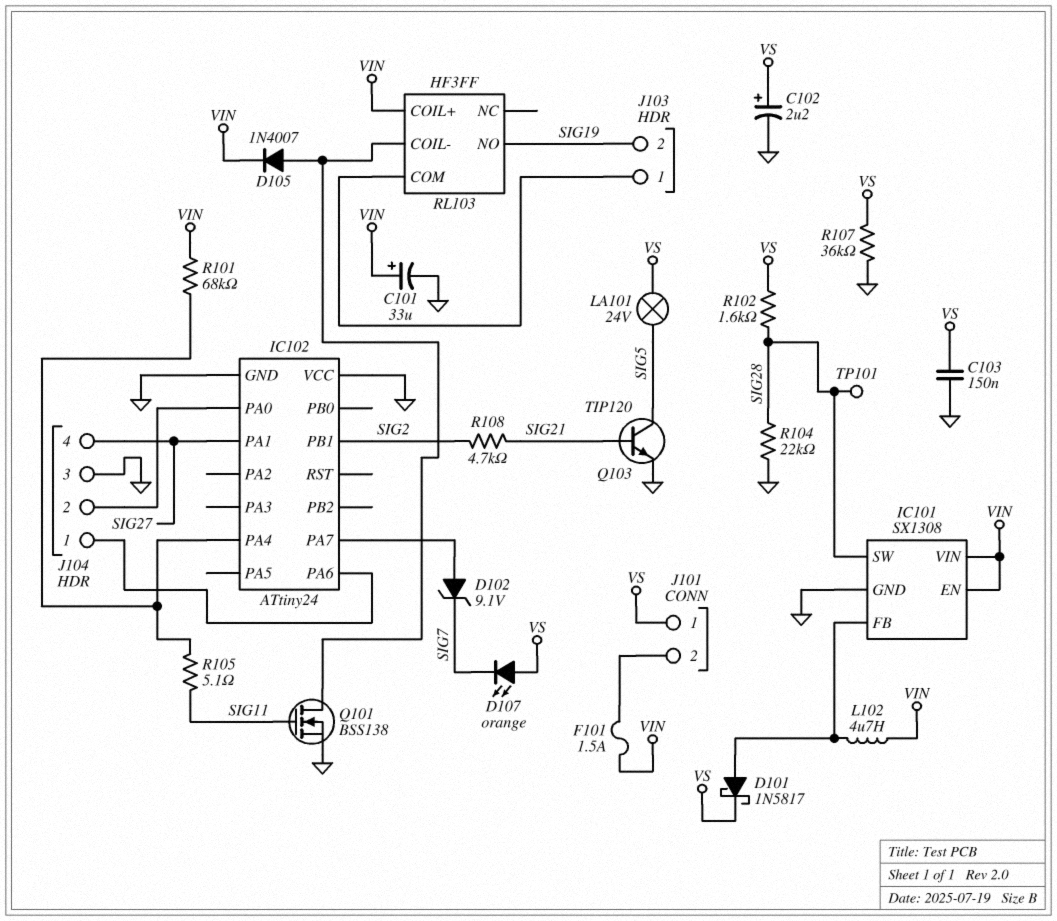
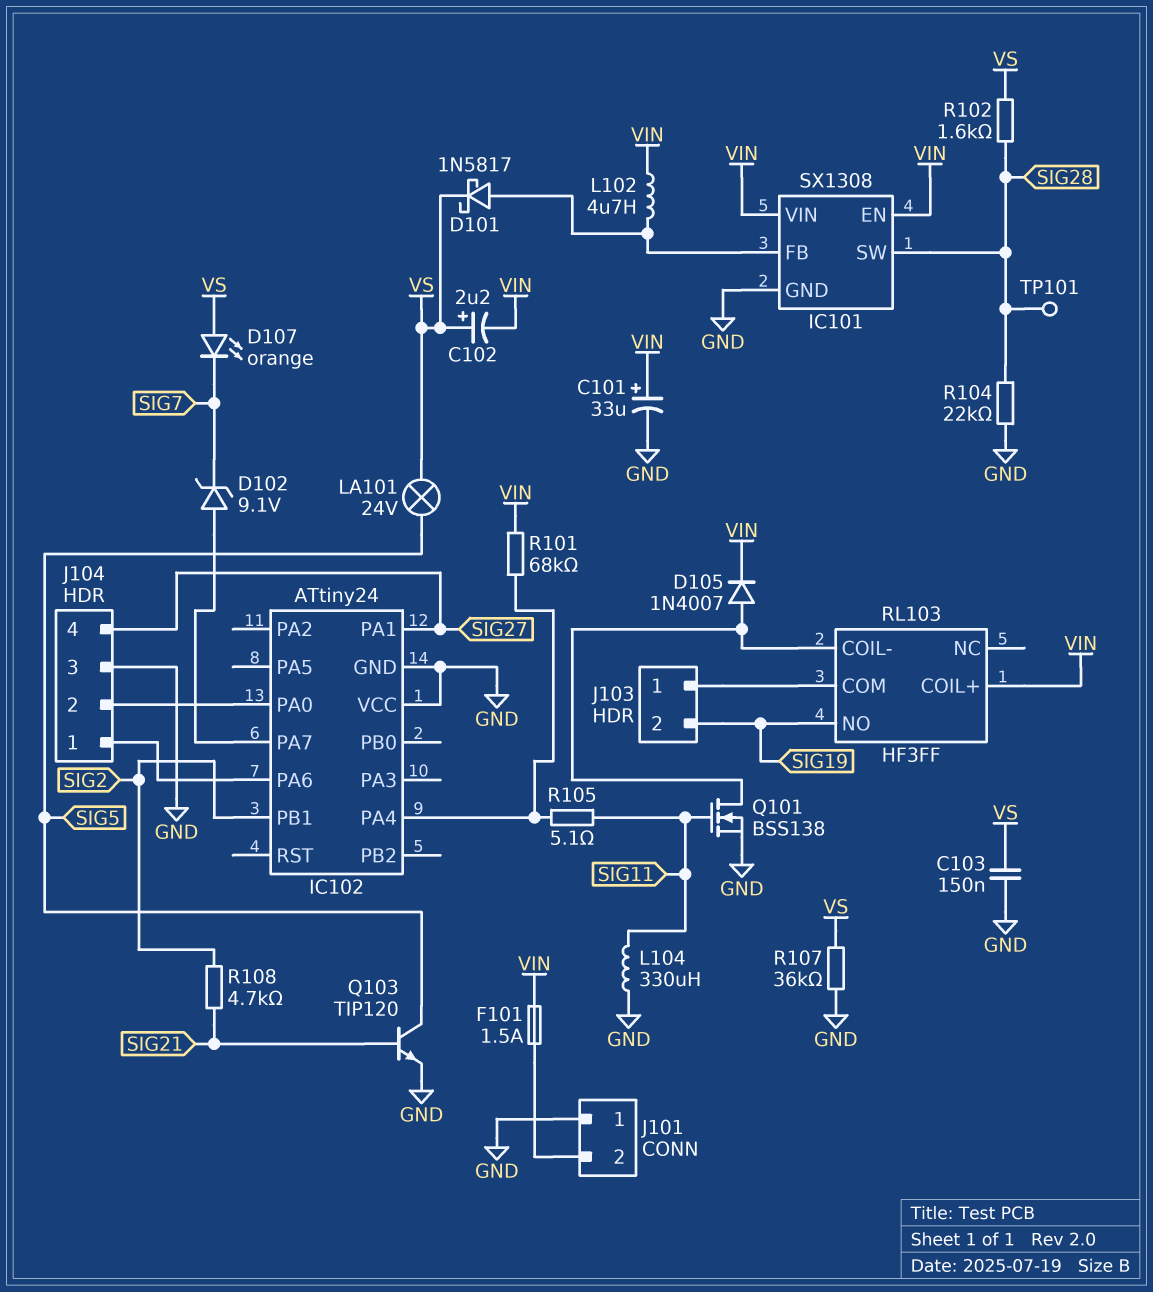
C102: 2.2uF (plus VS, minus GND) -> 2.2uF (plus VS, minus VIN)
J101 pin 1: VS -> GND
L104: none -> 330uH (GND, SIG11)

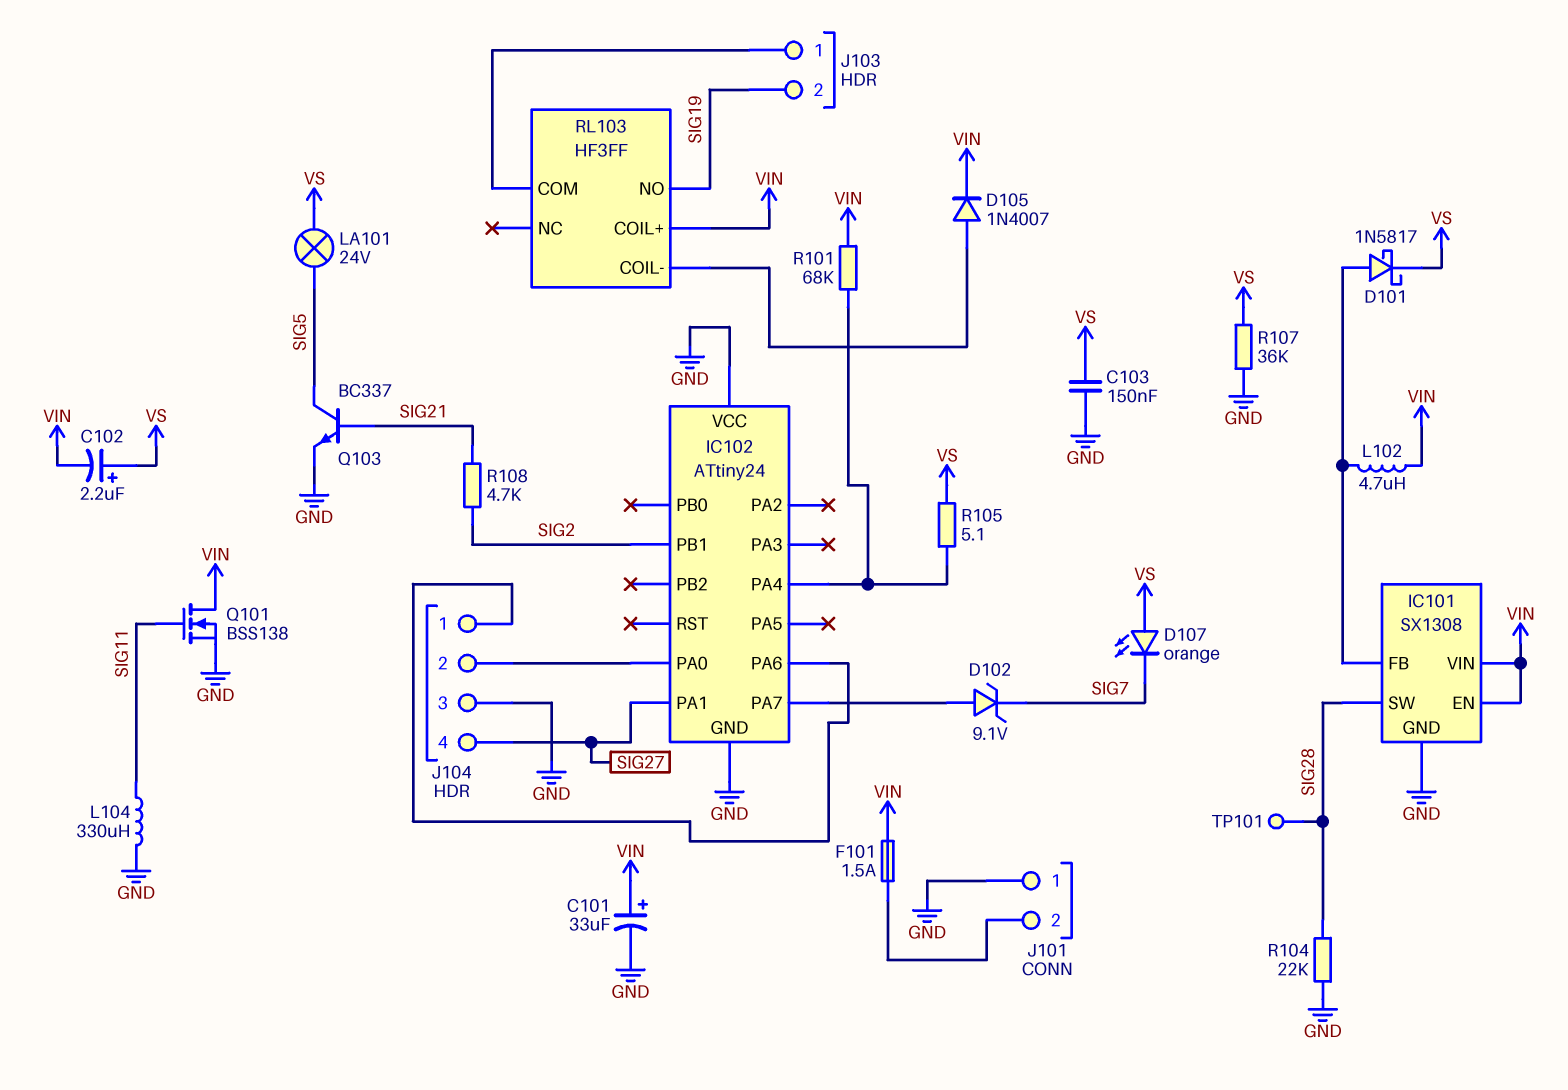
Q101: NMOS BSS138 (G SIG11, D RL103/COIL-, S GND) -> NMOS BSS138 (G SIG11, D VIN, S GND)
Q103: NPN TIP120 (B SIG21, C SIG5, E GND) -> NPN BC337 (B SIG21, C SIG5, E GND)
R102: 1.6k (SIG28, VS) -> none
R105: 5.1 (IC102/PA4, SIG11) -> 5.1 (IC102/PA4, VS)

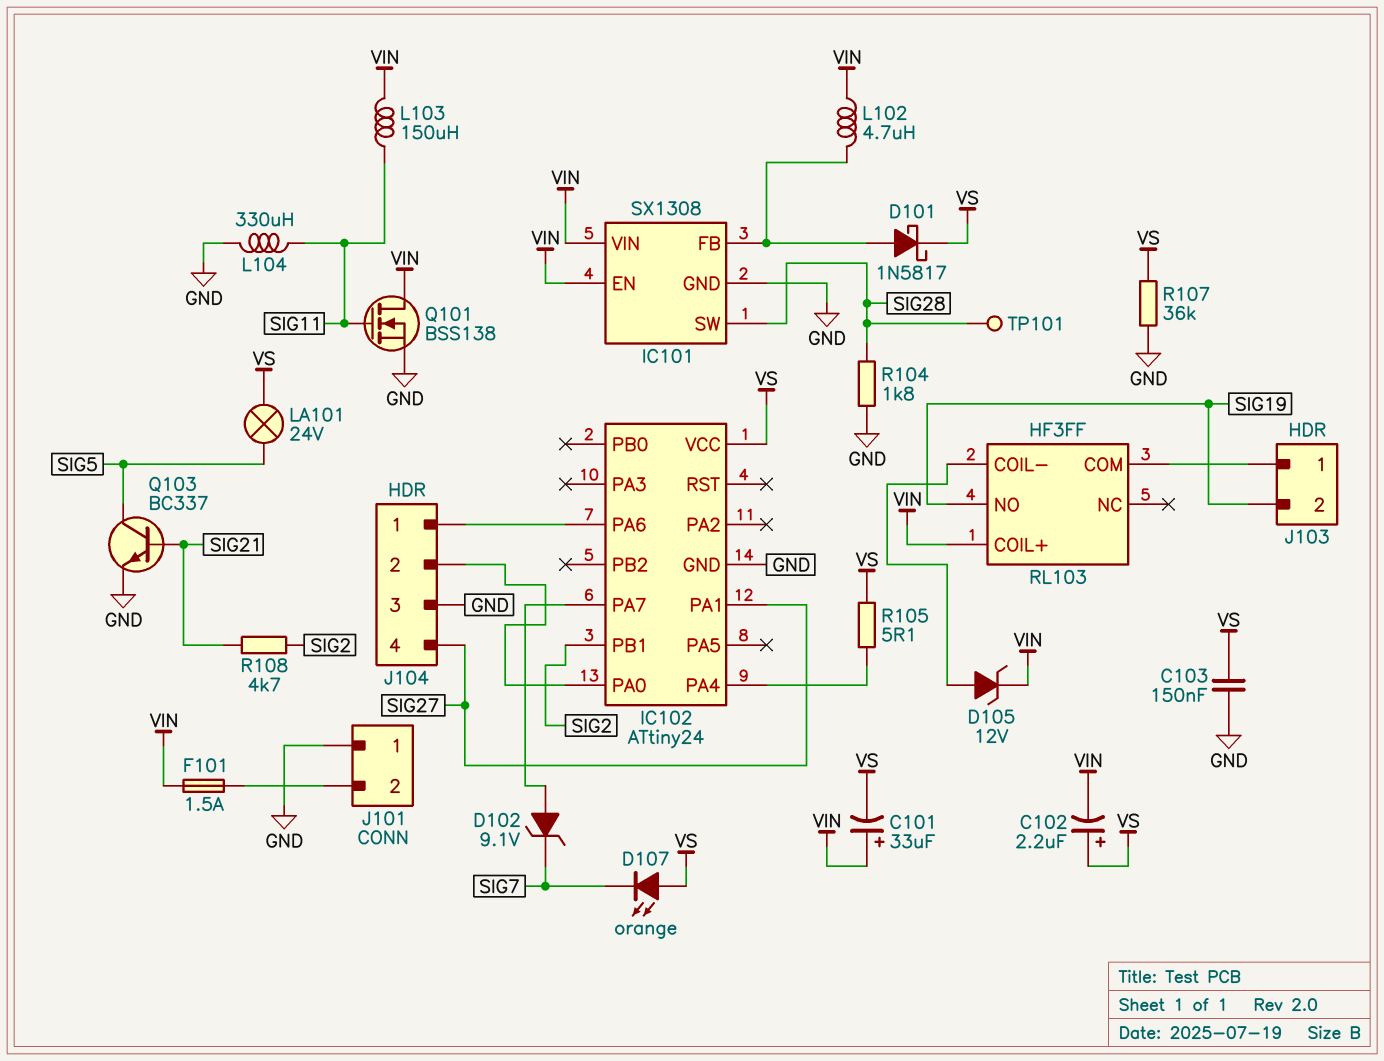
C101: 33uF (plus VIN, minus GND) -> 33uF (plus VIN, minus VS)
D105: diode 1N4007 (A RL103/COIL-, K VIN) -> zener 12V (A RL103/COIL-, K VIN)
IC102 pin VCC: GND -> VS
L103: none -> 150uH (SIG11, VIN)
R101: 68k (IC102/PA4, VIN) -> none
R104: 22k (GND, SIG28) -> 1.8k (GND, SIG28)

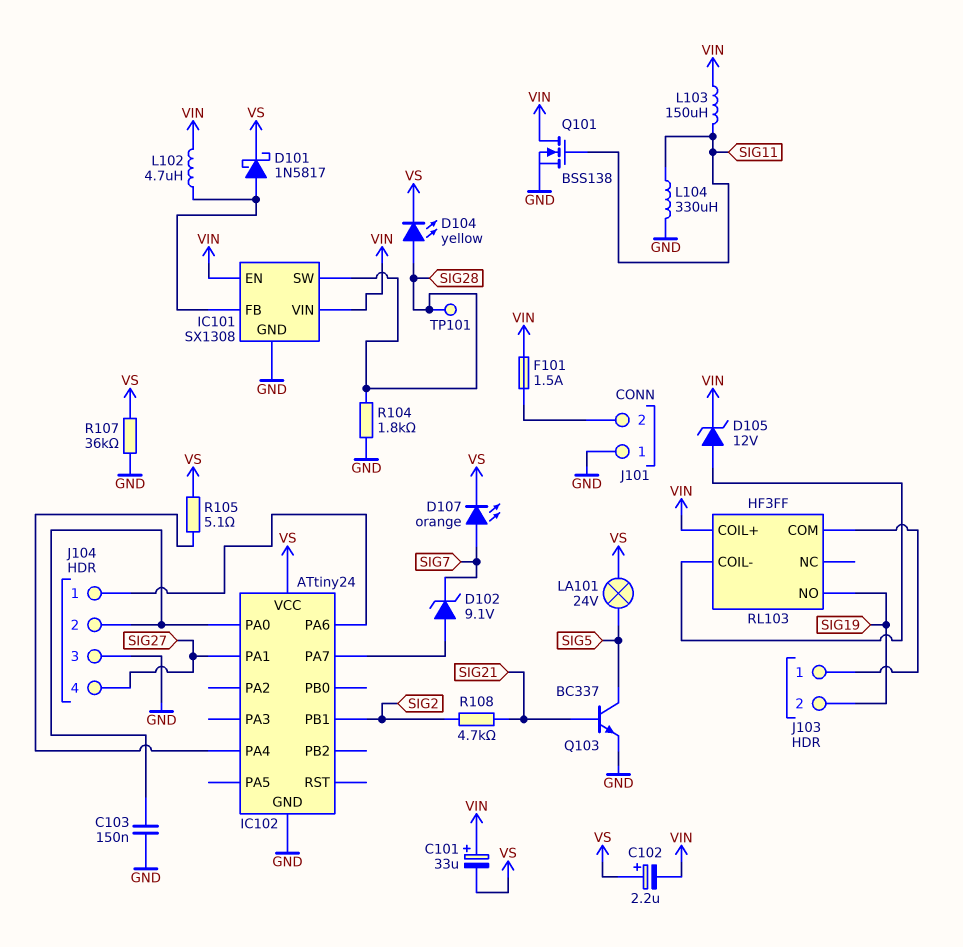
C103: 150nF (GND, VS) -> 150nF (GND, IC102/PA0)
D104: none -> LED yellow (A SIG28, K VS)
D107: LED orange (A VS, K SIG7) -> LED orange (A SIG7, K VS)

